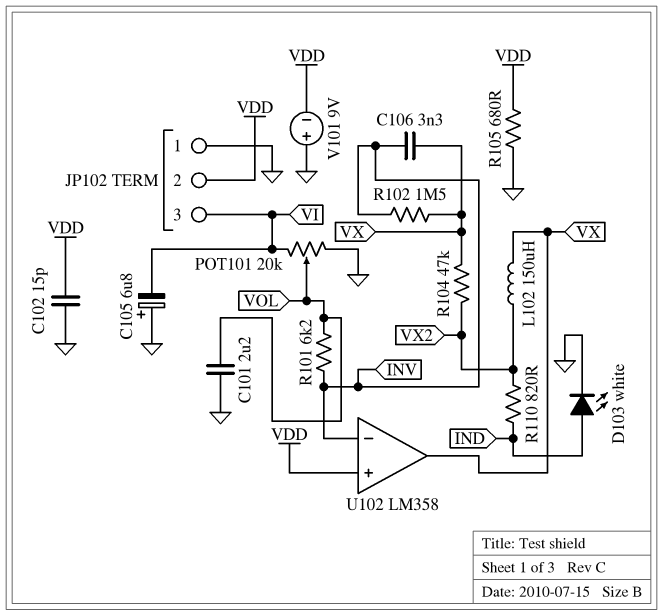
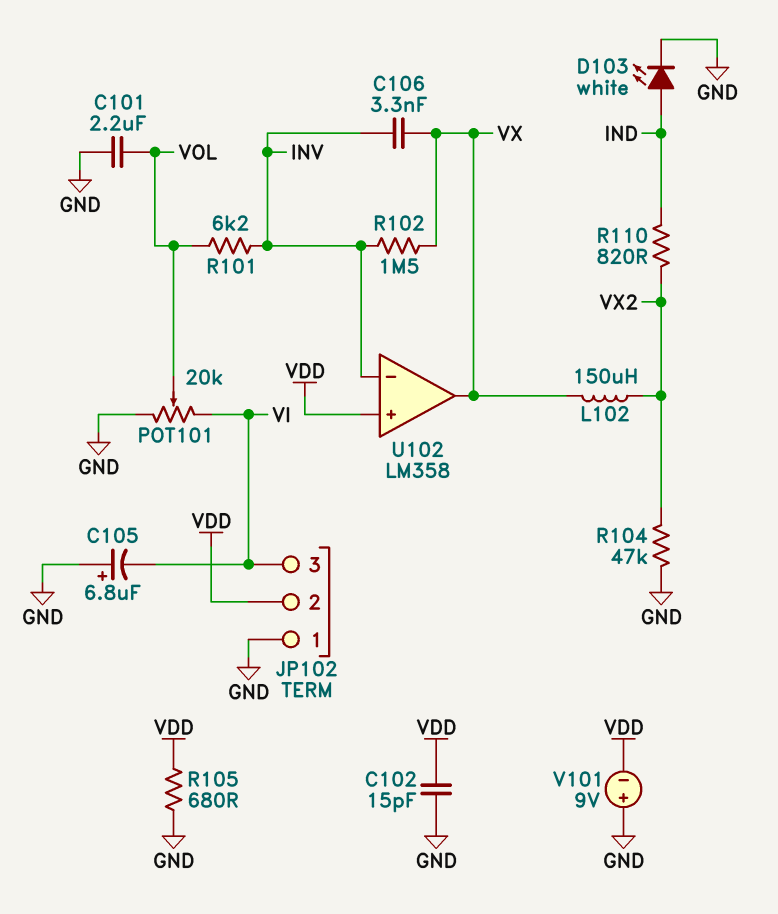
R104: 47k (VX, VX2) -> 47k (GND, VX2)

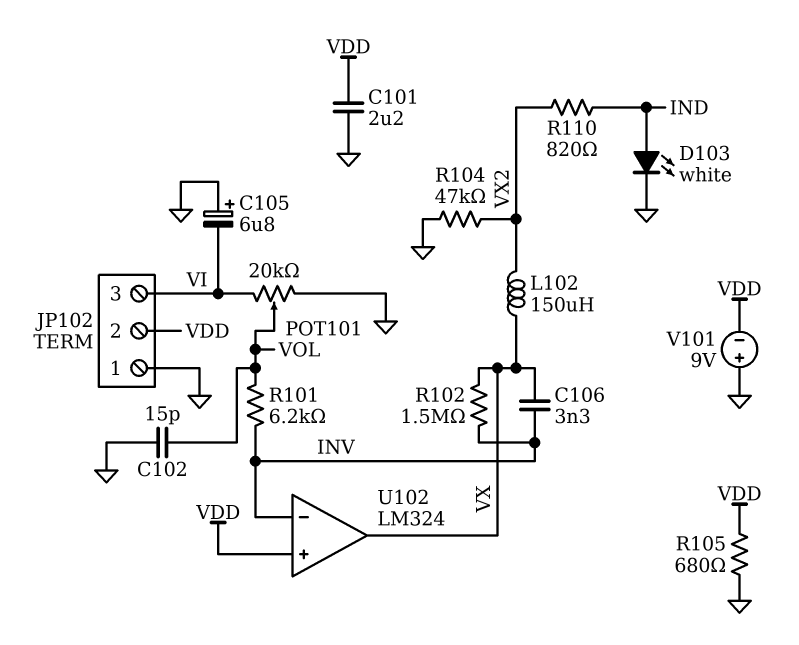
C101: 2.2uF (GND, VOL) -> 2.2uF (GND, VDD)
C102: 15pF (GND, VDD) -> 15pF (GND, VOL)
U102: LM358 -> LM324

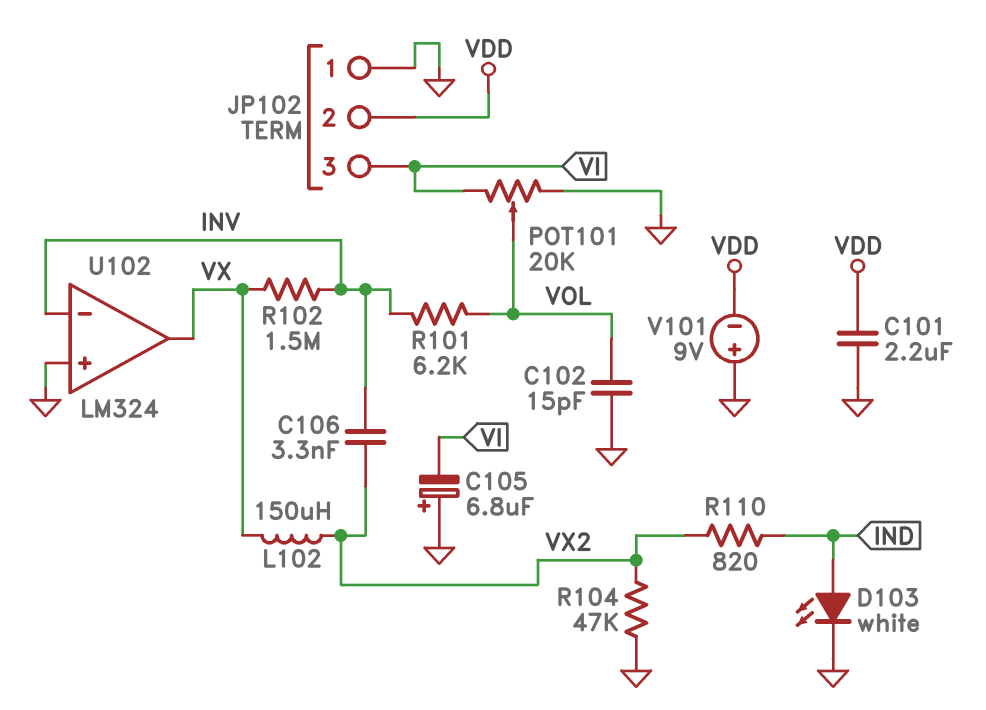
C106: 3.3nF (INV, VX) -> 3.3nF (INV, VX2)
R105: 680 (GND, VDD) -> none
U102 pin in+: VDD -> GND

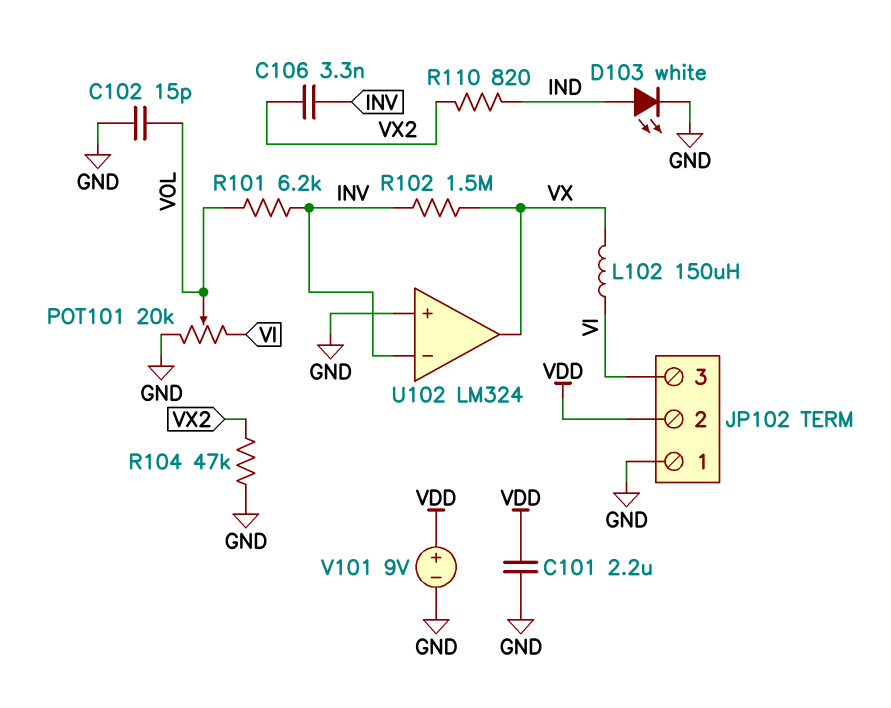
C105: 6.8uF (plus GND, minus VI) -> none
L102: 150uH (VX, VX2) -> 150uH (VI, VX)
V101: 9V (plus GND, minus VDD) -> 9V (plus VDD, minus GND)

